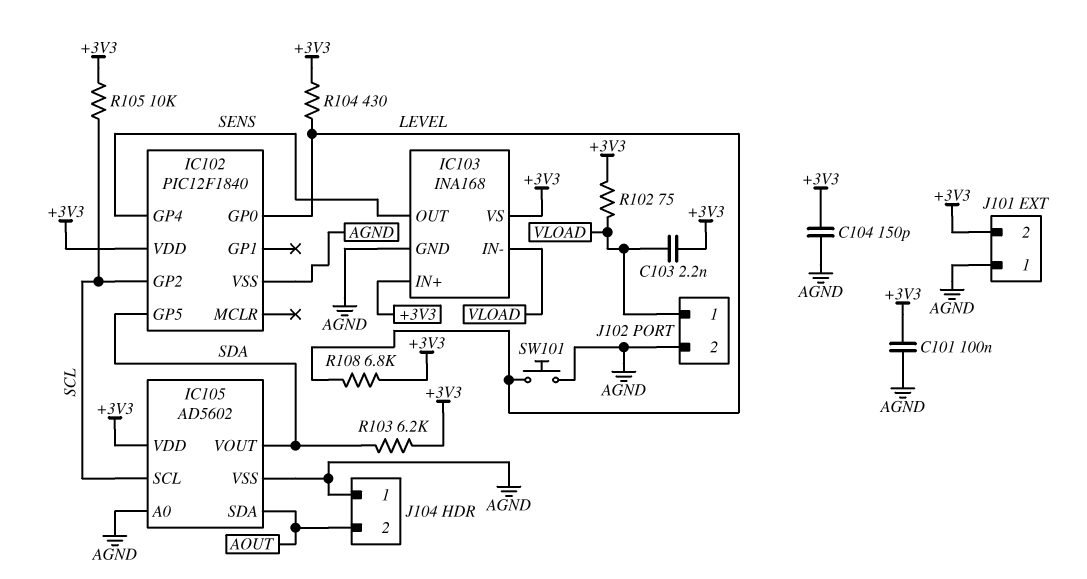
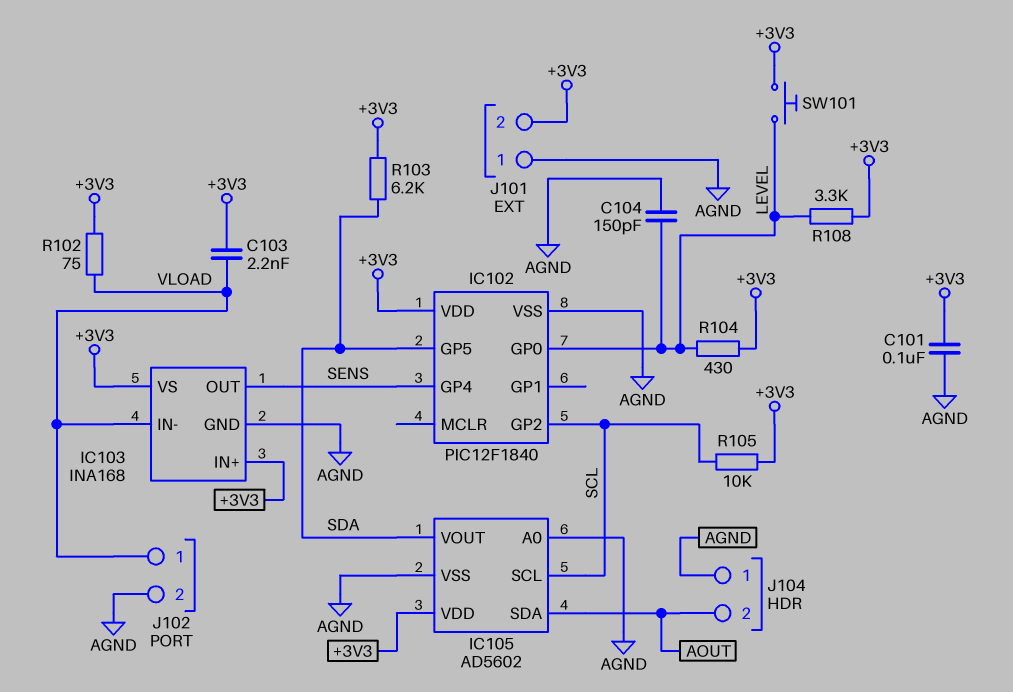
C104: 150pF (+3V3, AGND) -> 150pF (AGND, LEVEL)
R108: 6.8k (+3V3, LEVEL) -> 3.3k (+3V3, LEVEL)
SW101: button (AGND, LEVEL) -> button (+3V3, LEVEL)

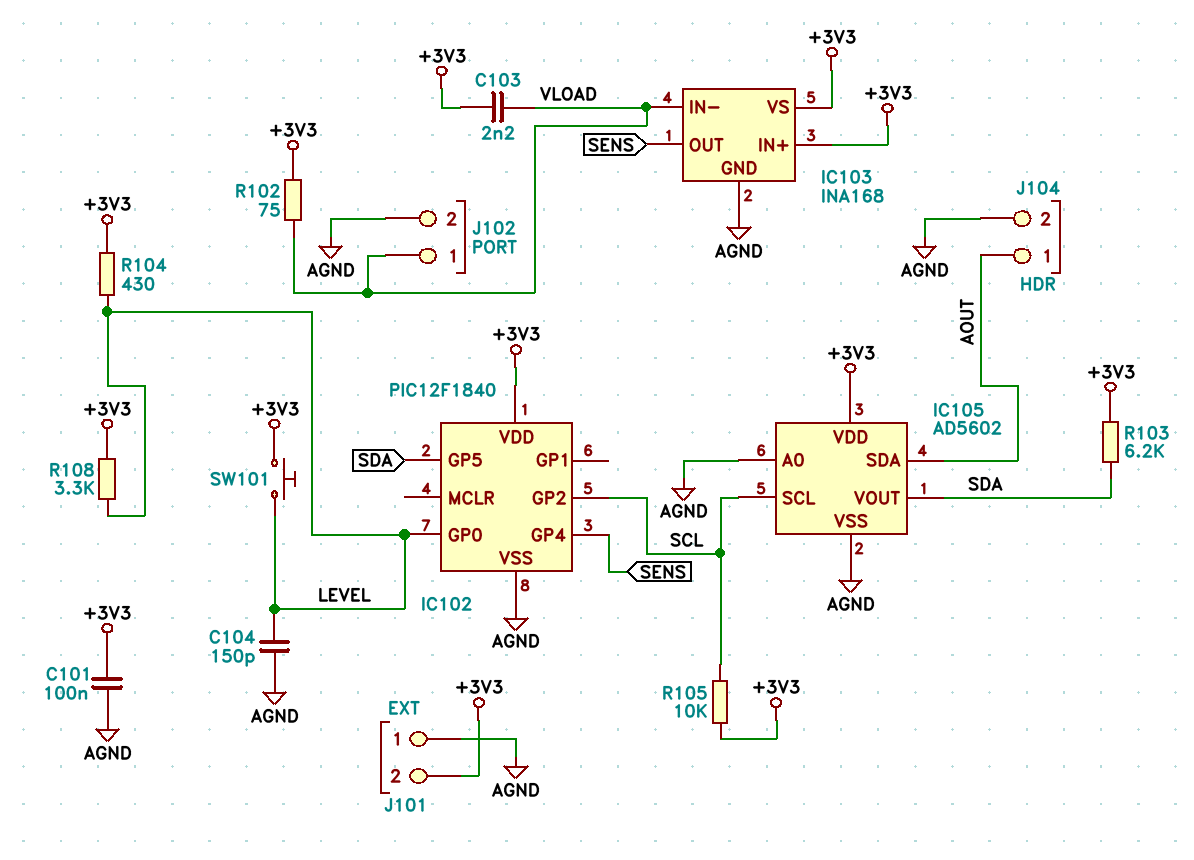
J104 pin 1: AGND -> AOUT
J104 pin 2: AOUT -> AGND

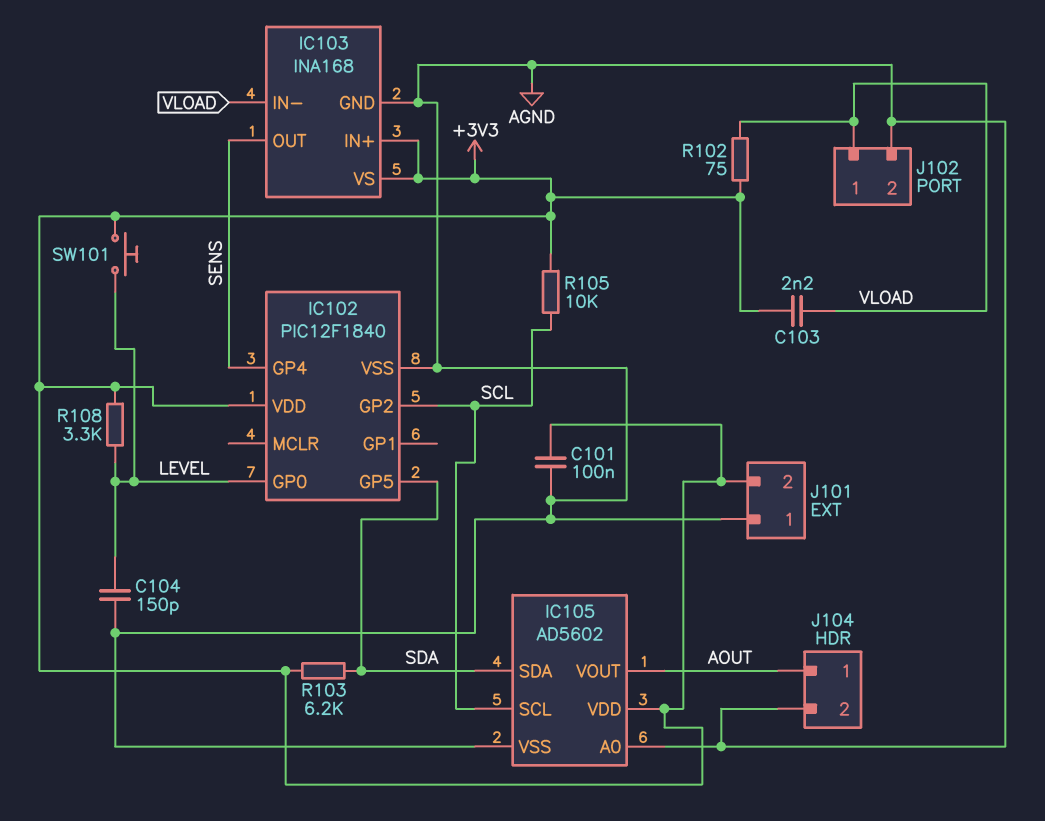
IC105 pin SDA: AOUT -> SDA
IC105 pin VOUT: SDA -> AOUT
R104: 430 (+3V3, LEVEL) -> none

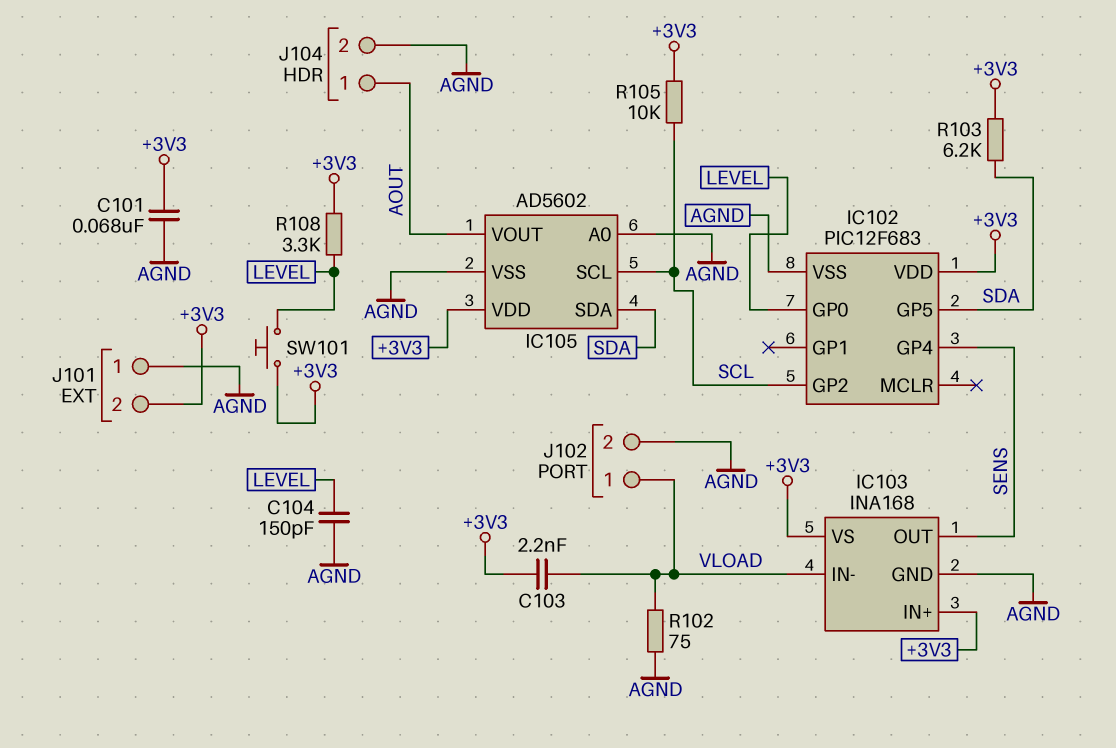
C101: 100nF (+3V3, AGND) -> 68nF (+3V3, AGND)
IC102: PIC12F1840 -> PIC12F683
R102: 75 (+3V3, VLOAD) -> 75 (AGND, VLOAD)

